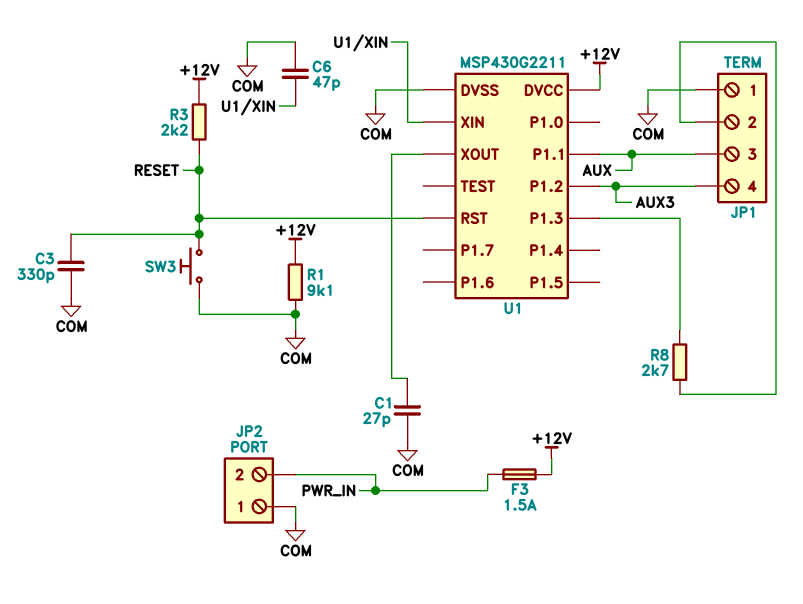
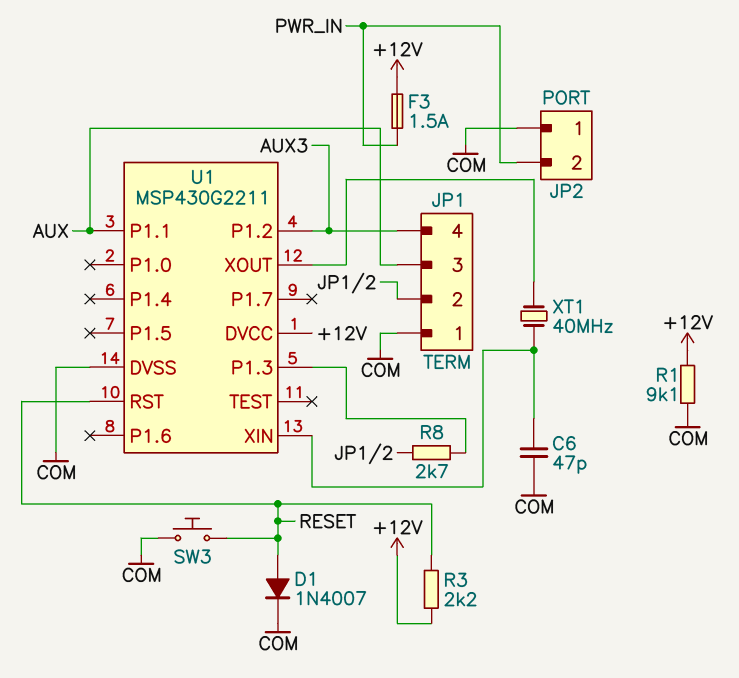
C1: 27pF (COM, U1/XOUT) -> none
C3: 330pF (COM, RESET) -> none
D1: none -> diode 1N4007 (A RESET, K COM)
XT1: none -> 40MHz (U1/XIN, U1/XOUT)

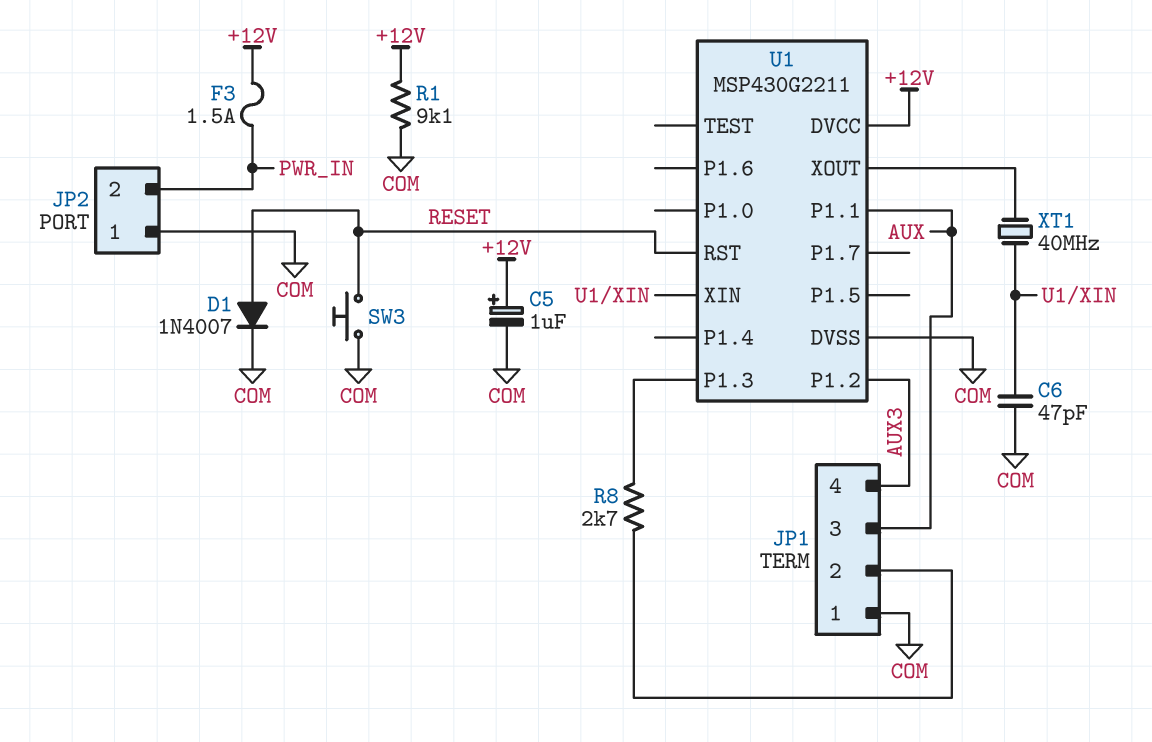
C5: none -> 1uF (plus +12V, minus COM)
R3: 2.2k (+12V, RESET) -> none

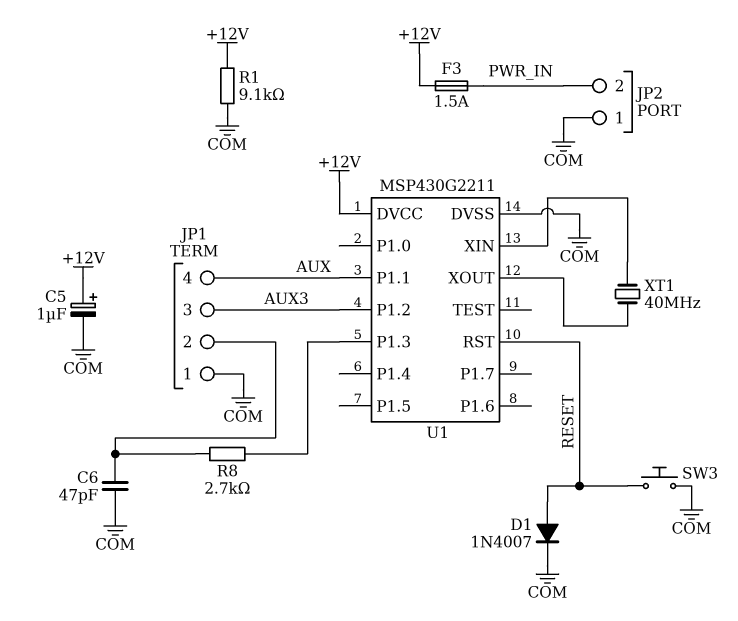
C6: 47pF (COM, U1/XIN) -> 47pF (COM, JP1/2)
JP1 pin 3: AUX -> AUX3
JP1 pin 4: AUX3 -> AUX

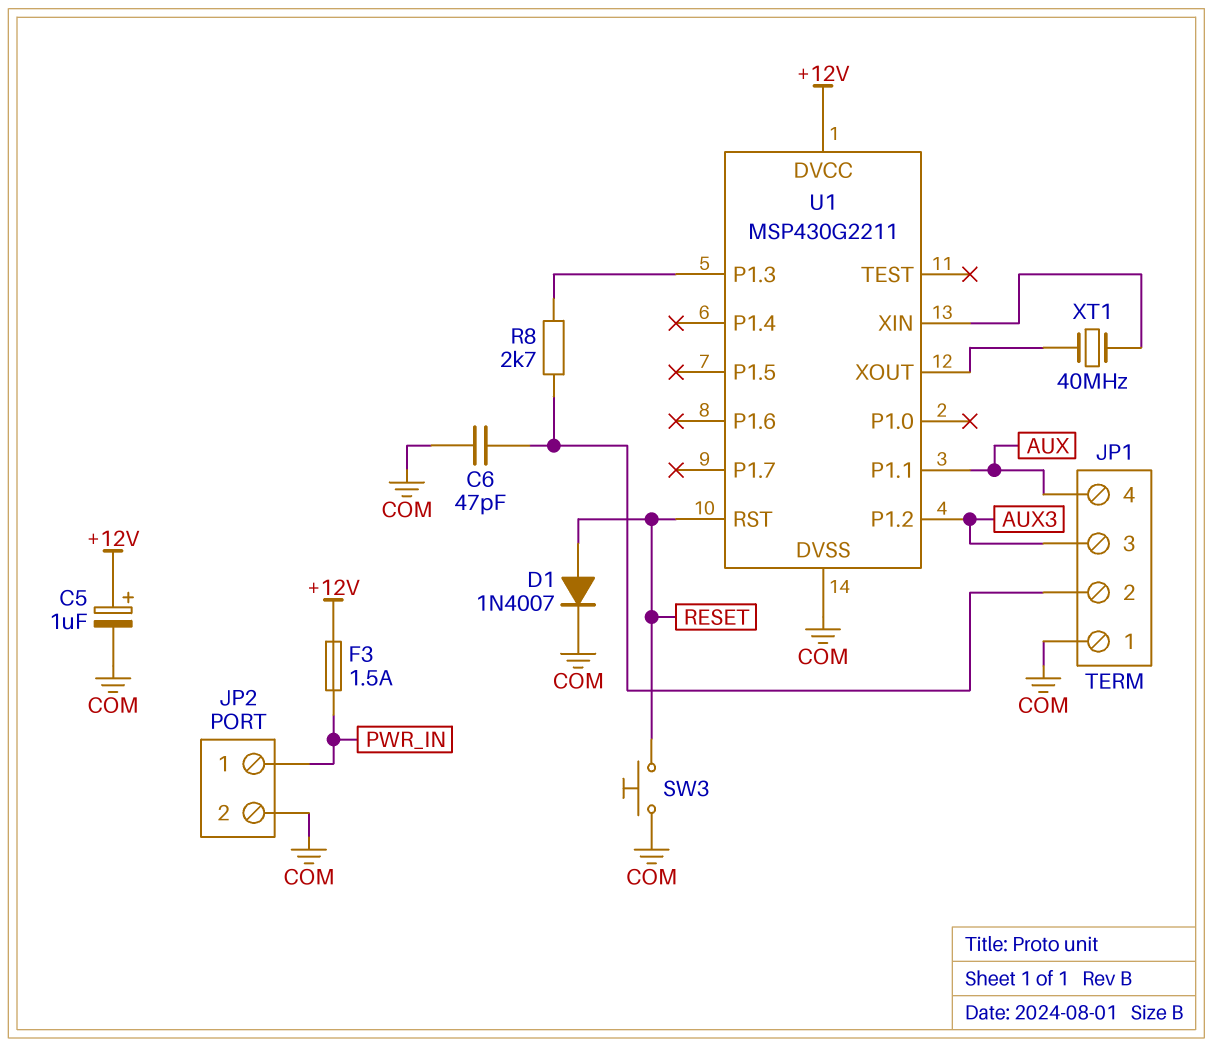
JP2 pin 1: COM -> PWR_IN
JP2 pin 2: PWR_IN -> COM
R1: 9.1k (+12V, COM) -> none

